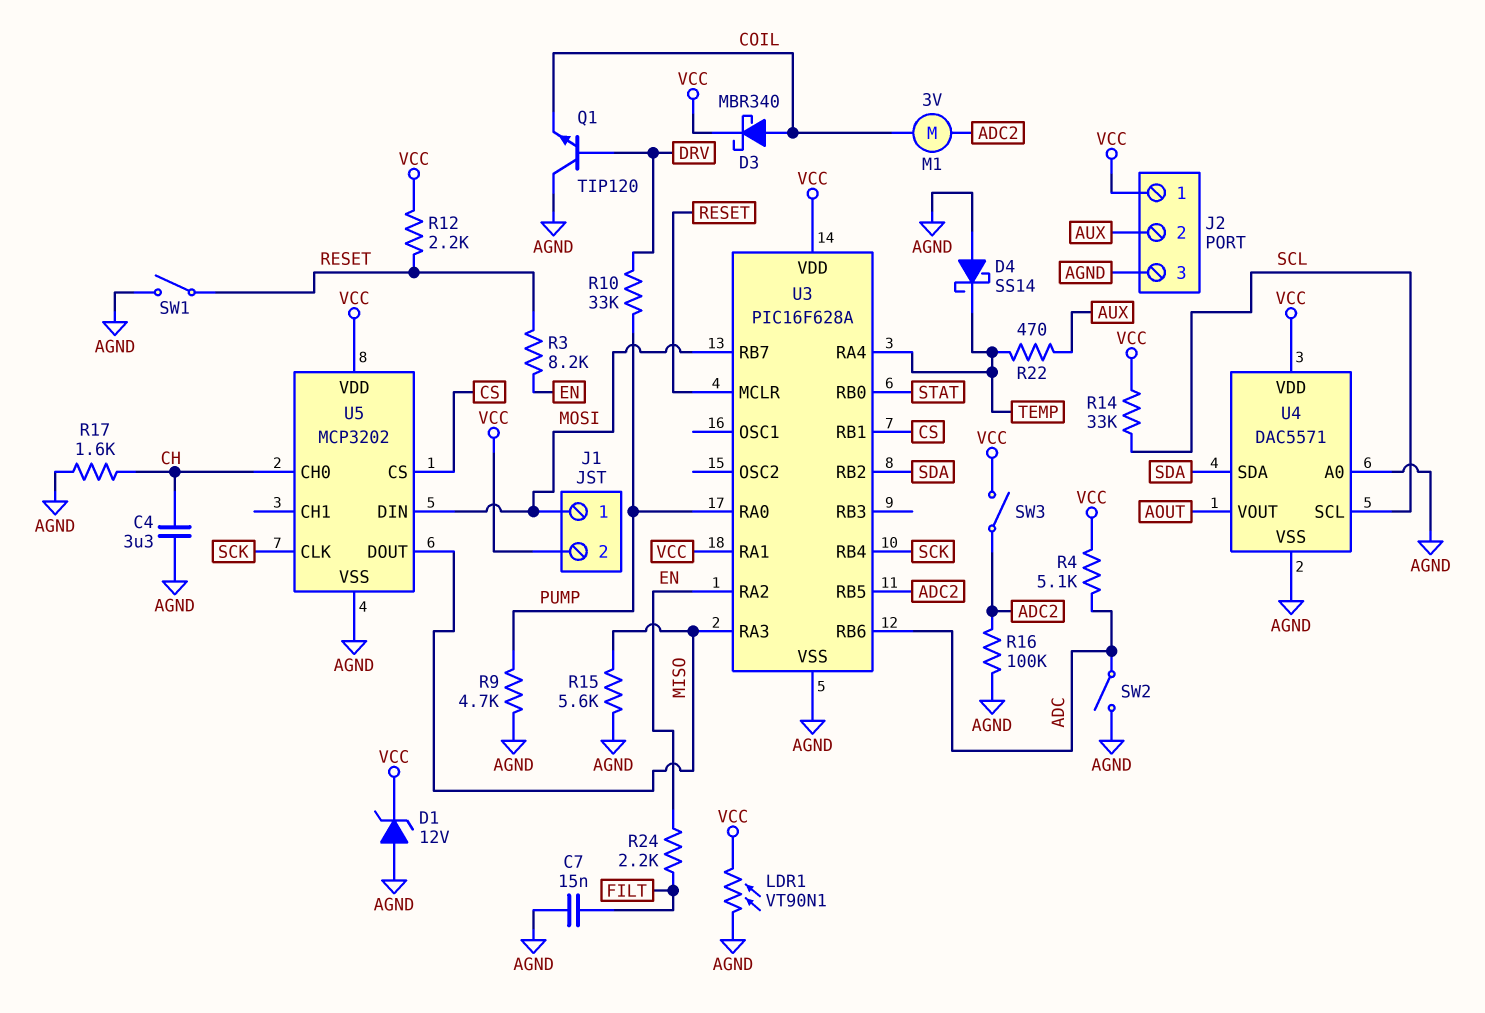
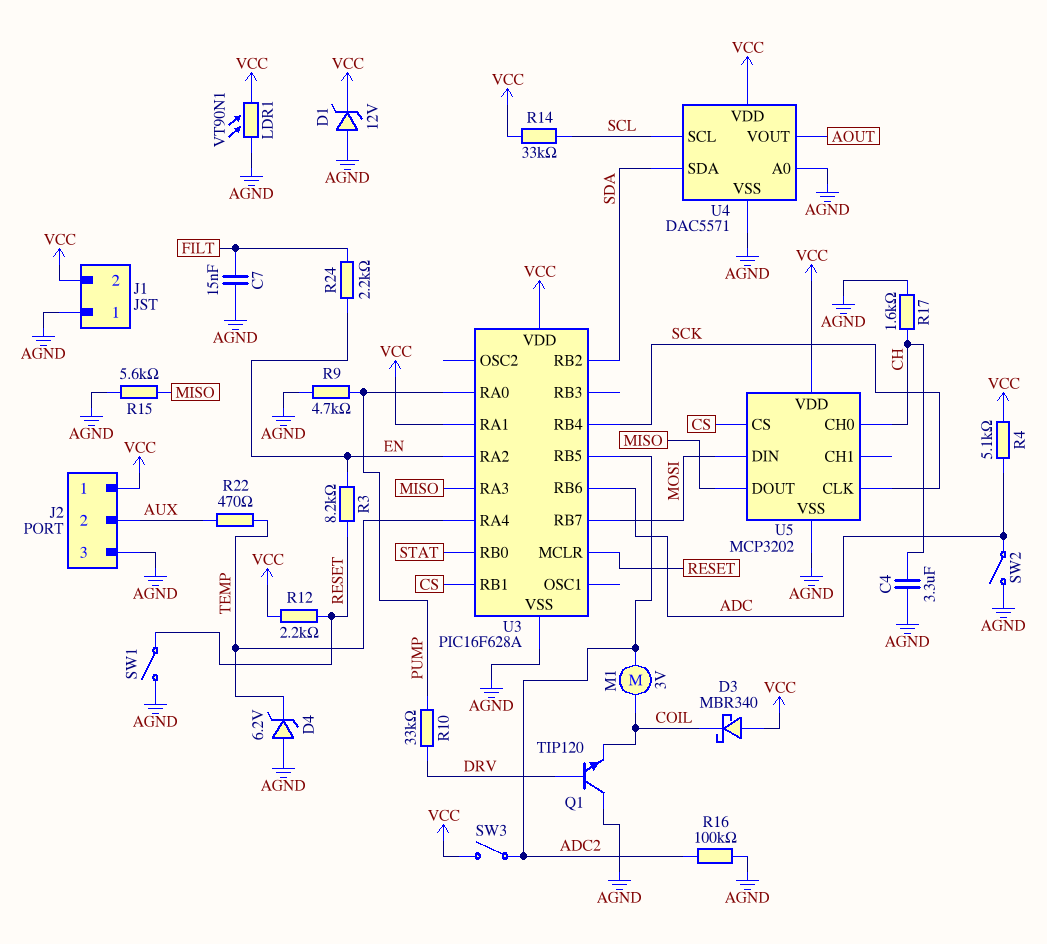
D3: schottky MBR340 (A COIL, K VCC) -> schottky MBR340 (A VCC, K COIL)
D4: schottky SS14 (A AGND, K TEMP) -> zener 6.2V (A AGND, K TEMP)
J1 pin 1: MOSI -> AGND

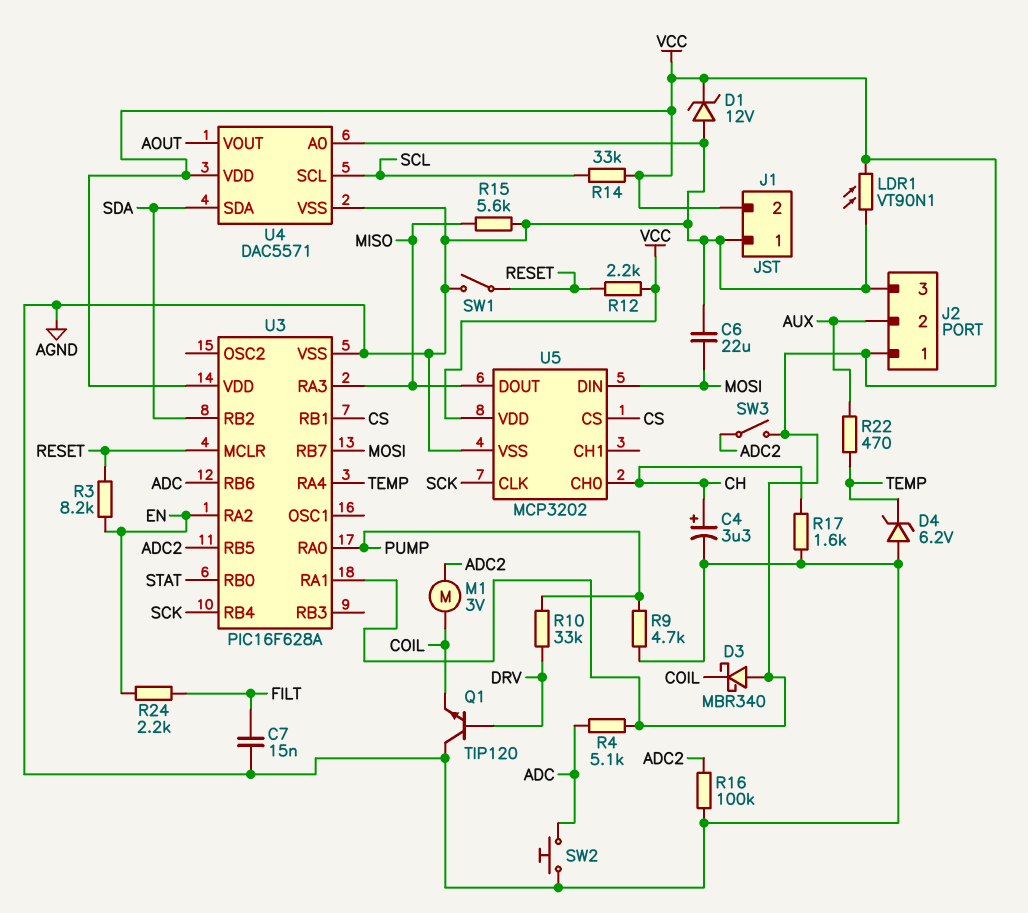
C4: 3.3uF (AGND, CH) -> 3.3uF (plus CH, minus AGND)
C6: none -> 22uF (AGND, MOSI)
SW2: switch (ADC, AGND) -> button (ADC, AGND)

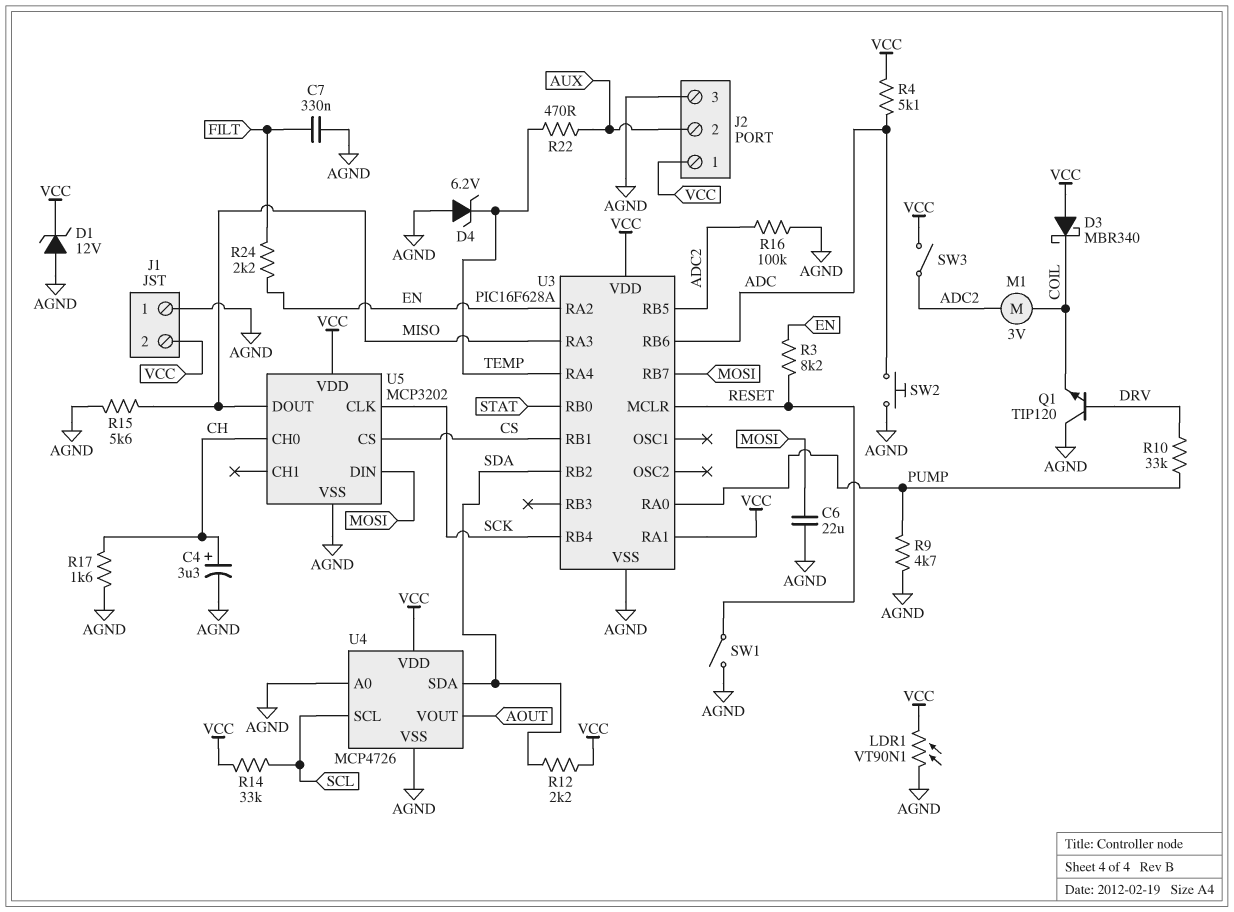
C7: 15nF (AGND, FILT) -> 330nF (AGND, FILT)
R12: 2.2k (RESET, VCC) -> 2.2k (SDA, VCC)
U4: DAC5571 -> MCP4726

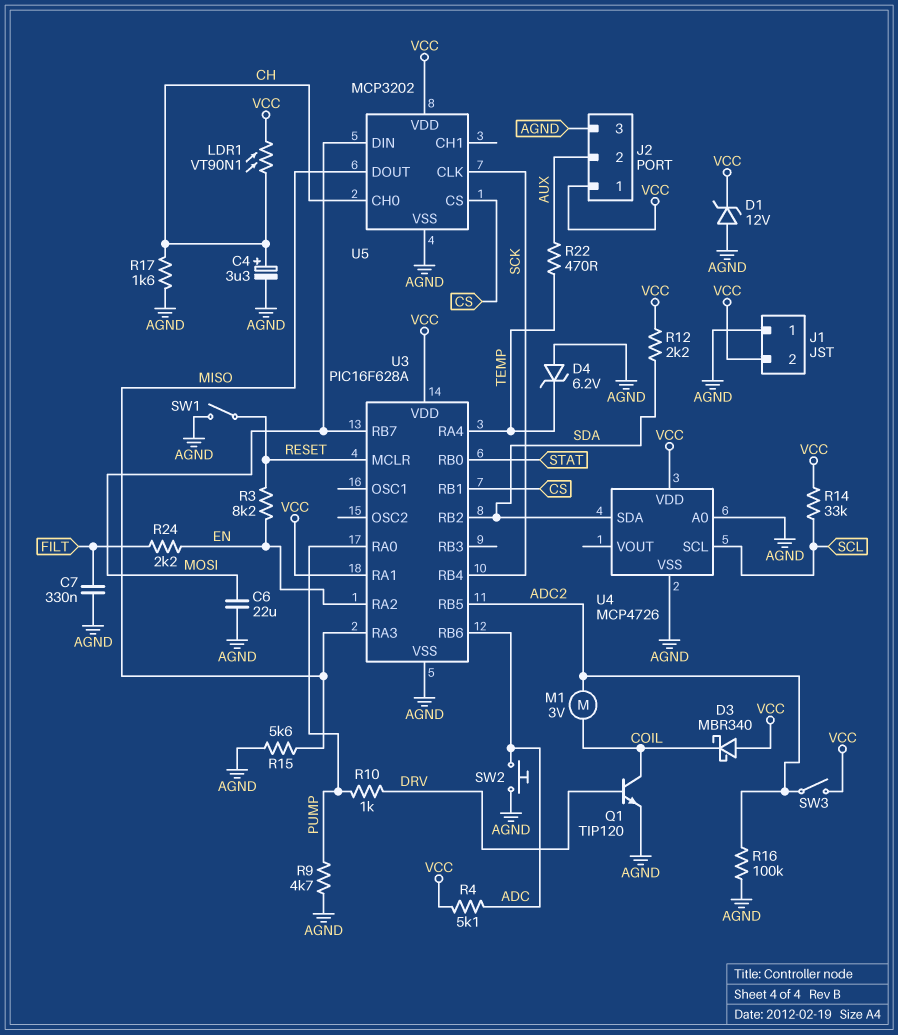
LDR1: VT90N1 (AGND, VCC) -> VT90N1 (CH, VCC)
Q1: NPN TIP120 (B DRV, C AGND, E COIL) -> NPN TIP120 (B DRV, C COIL, E AGND)
R10: 33k (DRV, PUMP) -> 1k (DRV, PUMP)
U4 pin VOUT: AOUT -> none

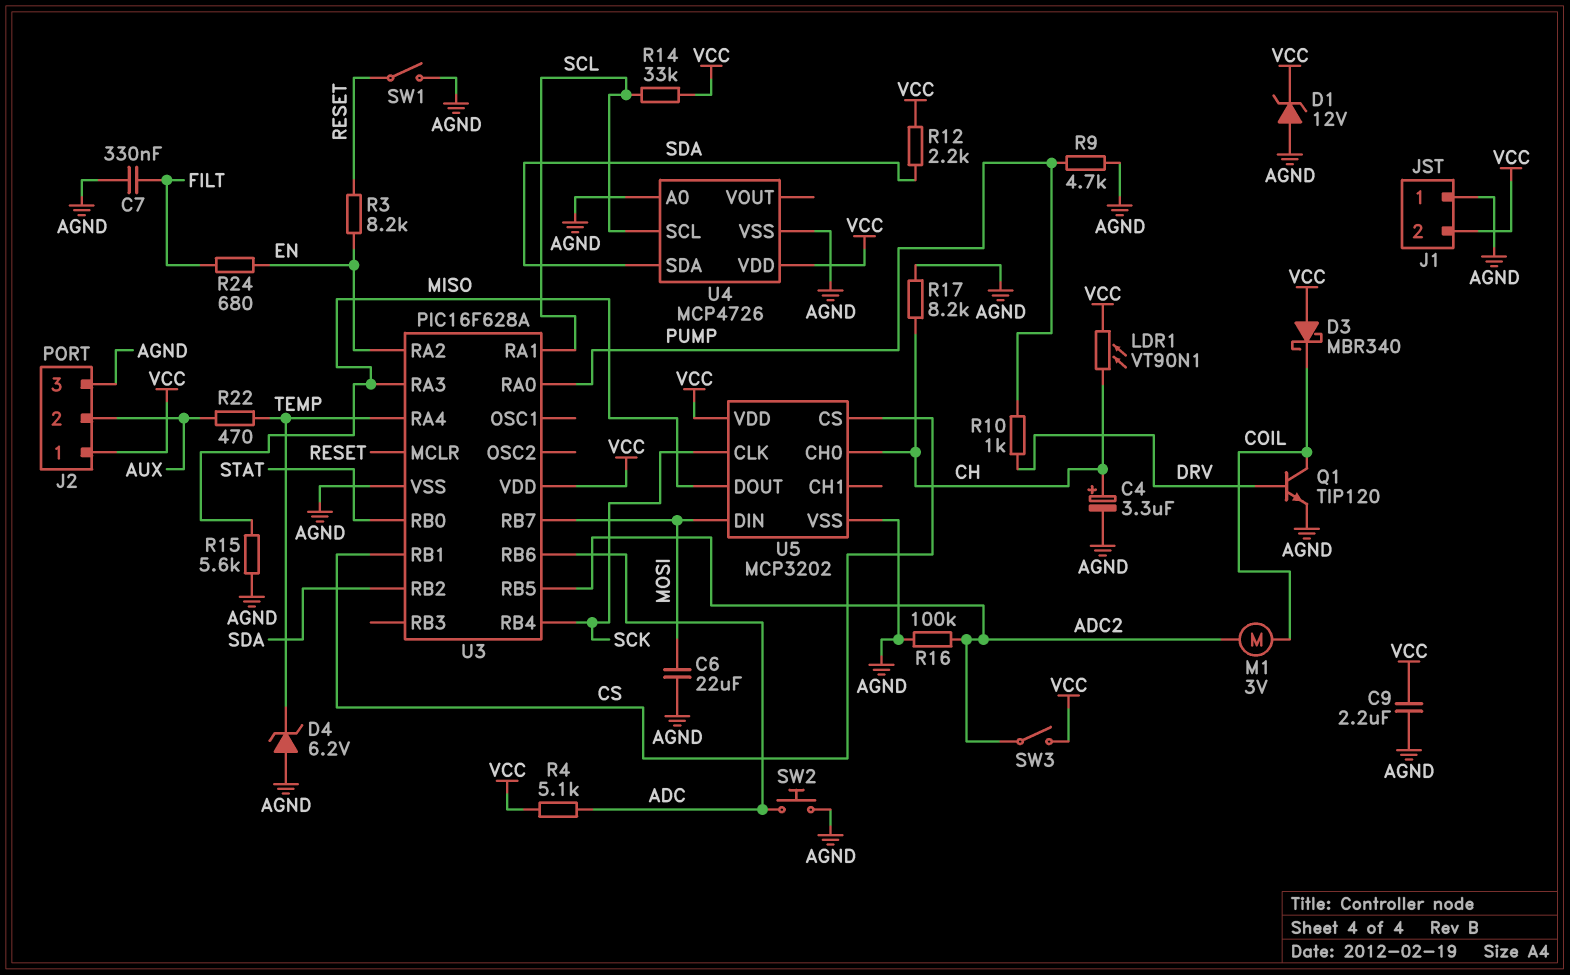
C9: none -> 2.2uF (AGND, VCC)
R17: 1.6k (AGND, CH) -> 8.2k (AGND, CH)
R24: 2.2k (EN, FILT) -> 680 (EN, FILT)
U3 pin RA1: VCC -> SCL

